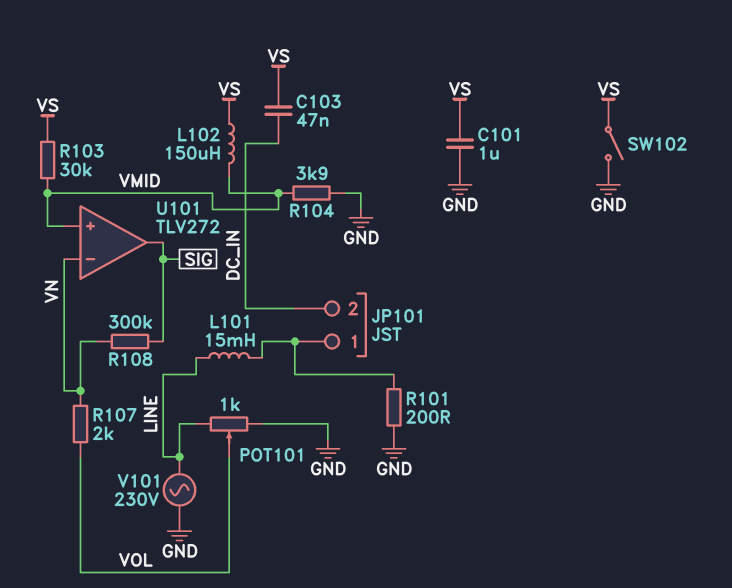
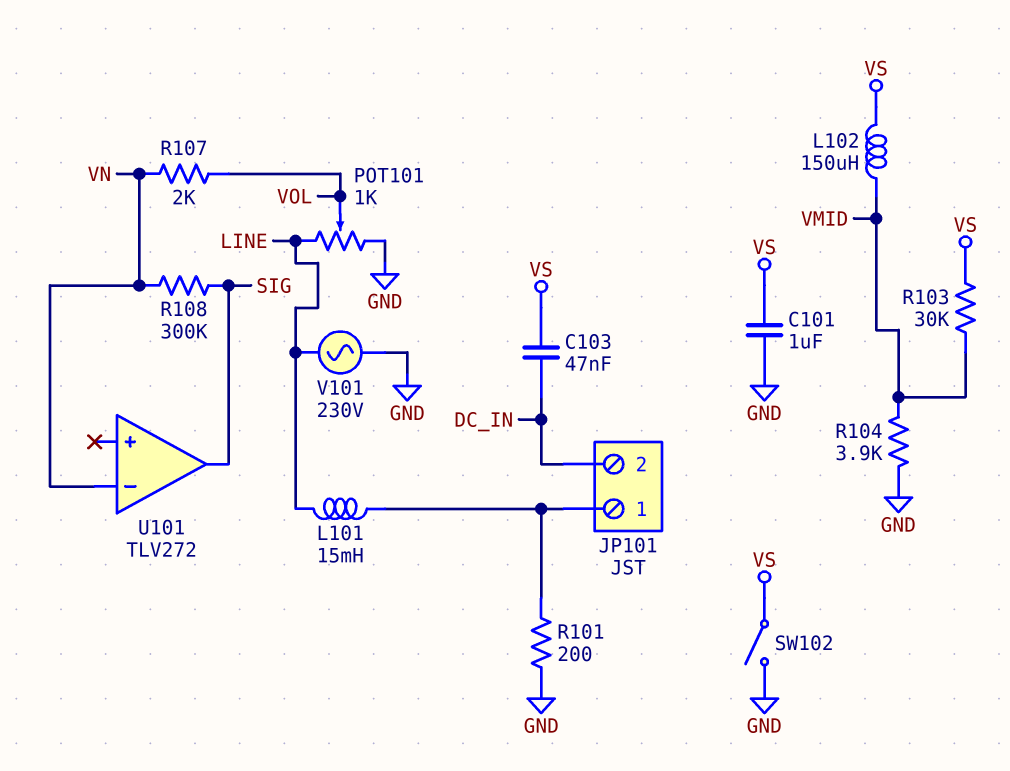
U101 pin in+: VMID -> none

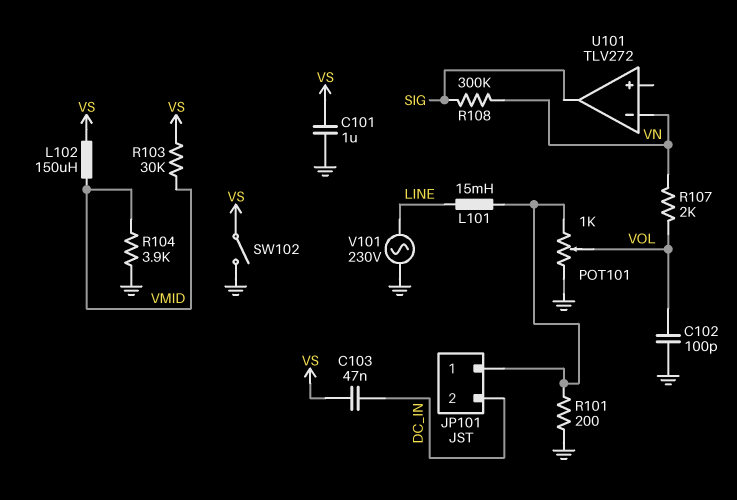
C102: none -> 100pF (GND, VOL)
POT101: 1k (GND, LINE, wiper VOL) -> 1k (GND, JP101/1, wiper VOL)

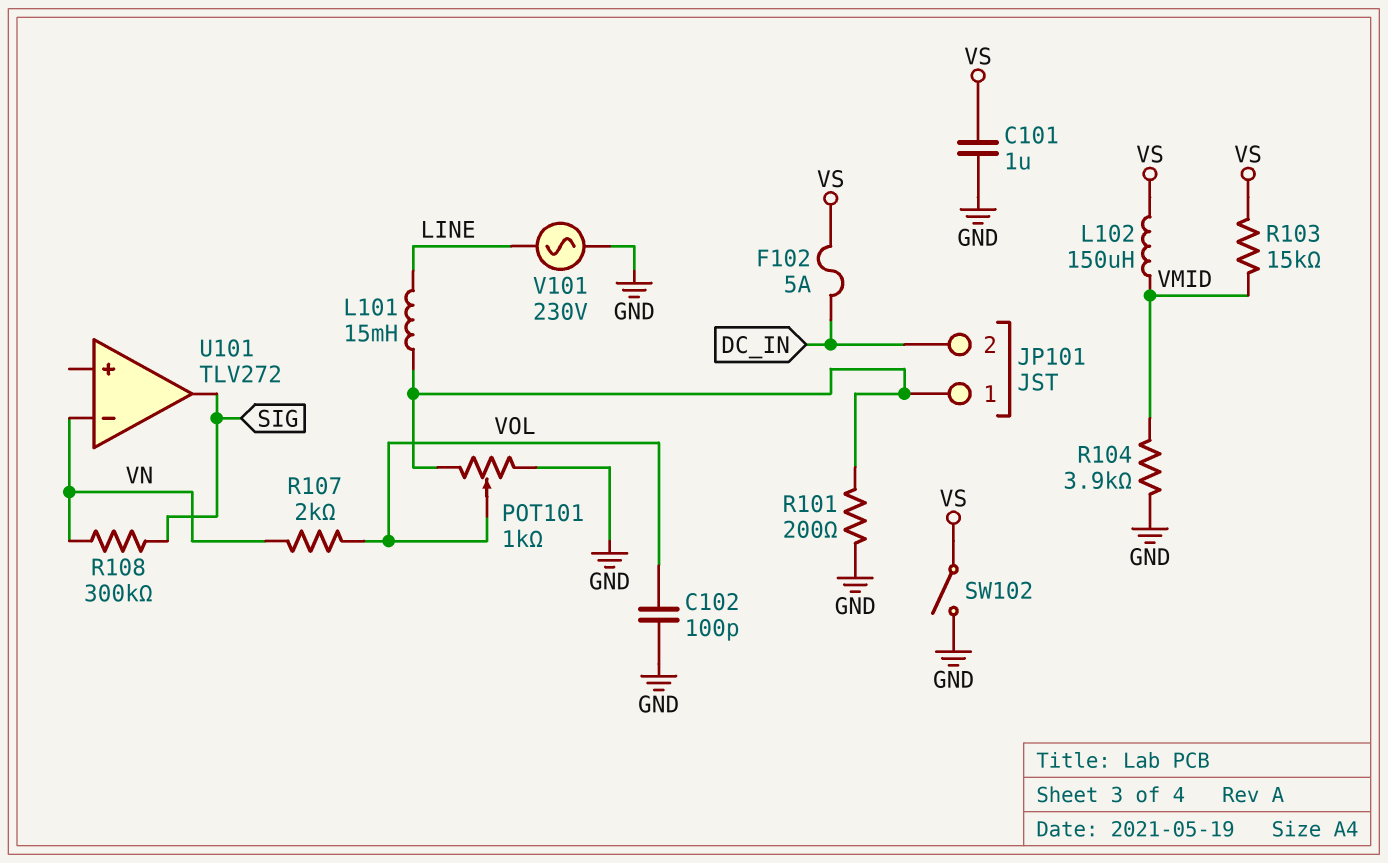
C103: 47nF (DC_IN, VS) -> none
F102: none -> 5A (DC_IN, VS)
R103: 30k (VMID, VS) -> 15k (VMID, VS)

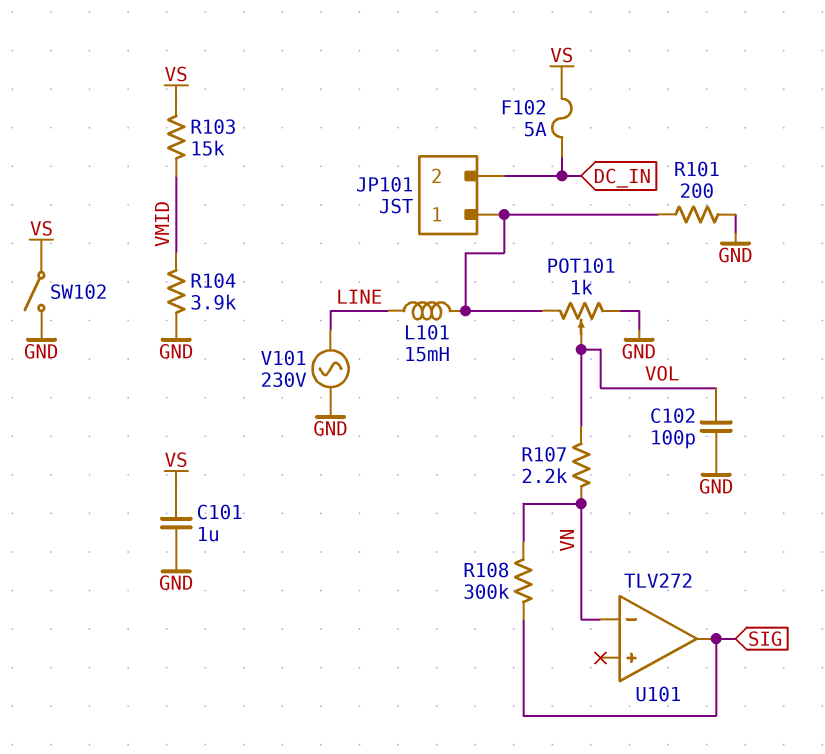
L102: 150uH (VMID, VS) -> none
R107: 2k (VN, VOL) -> 2.2k (VN, VOL)

